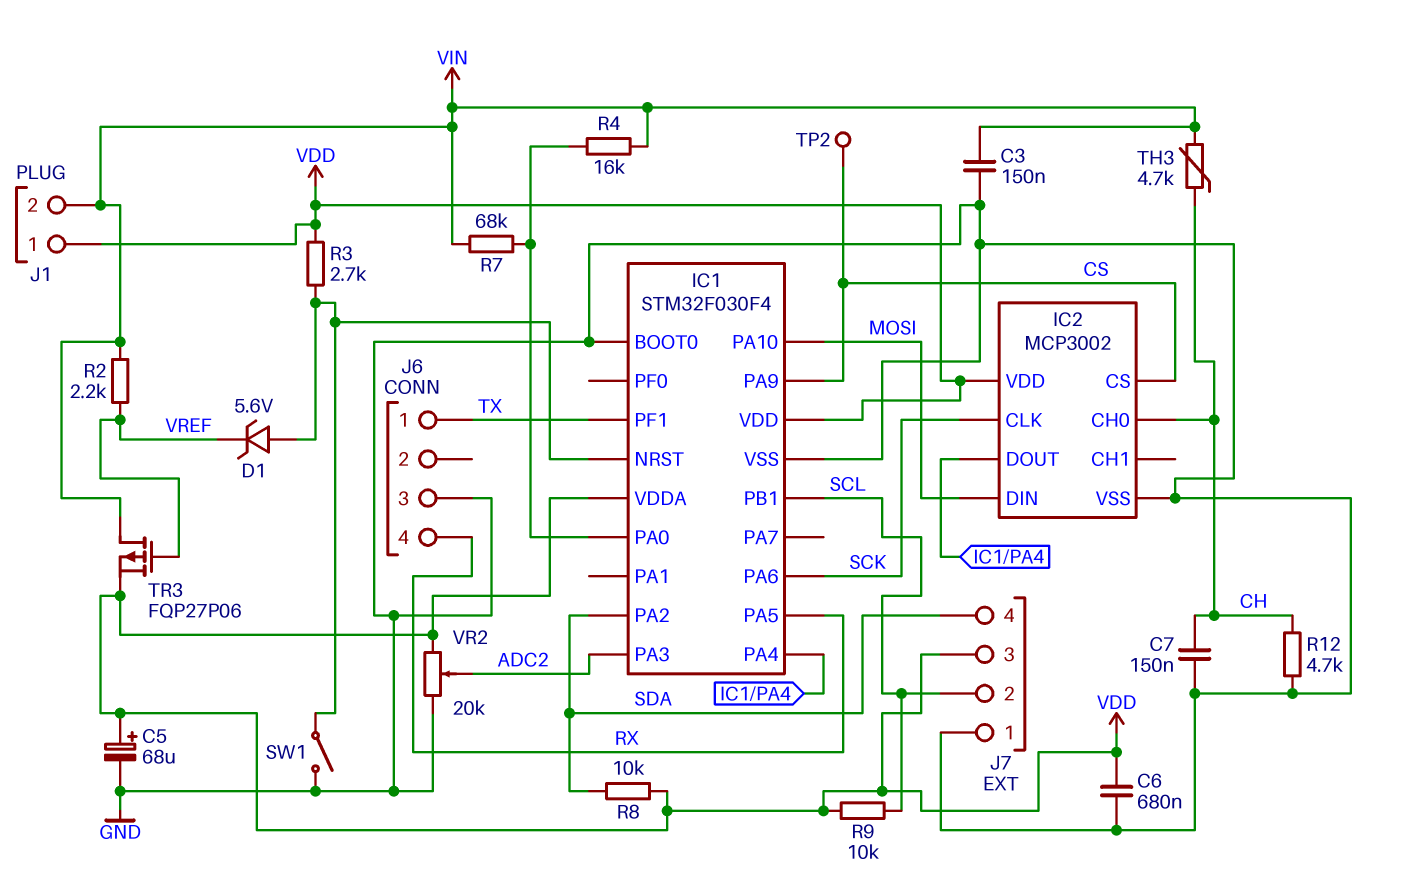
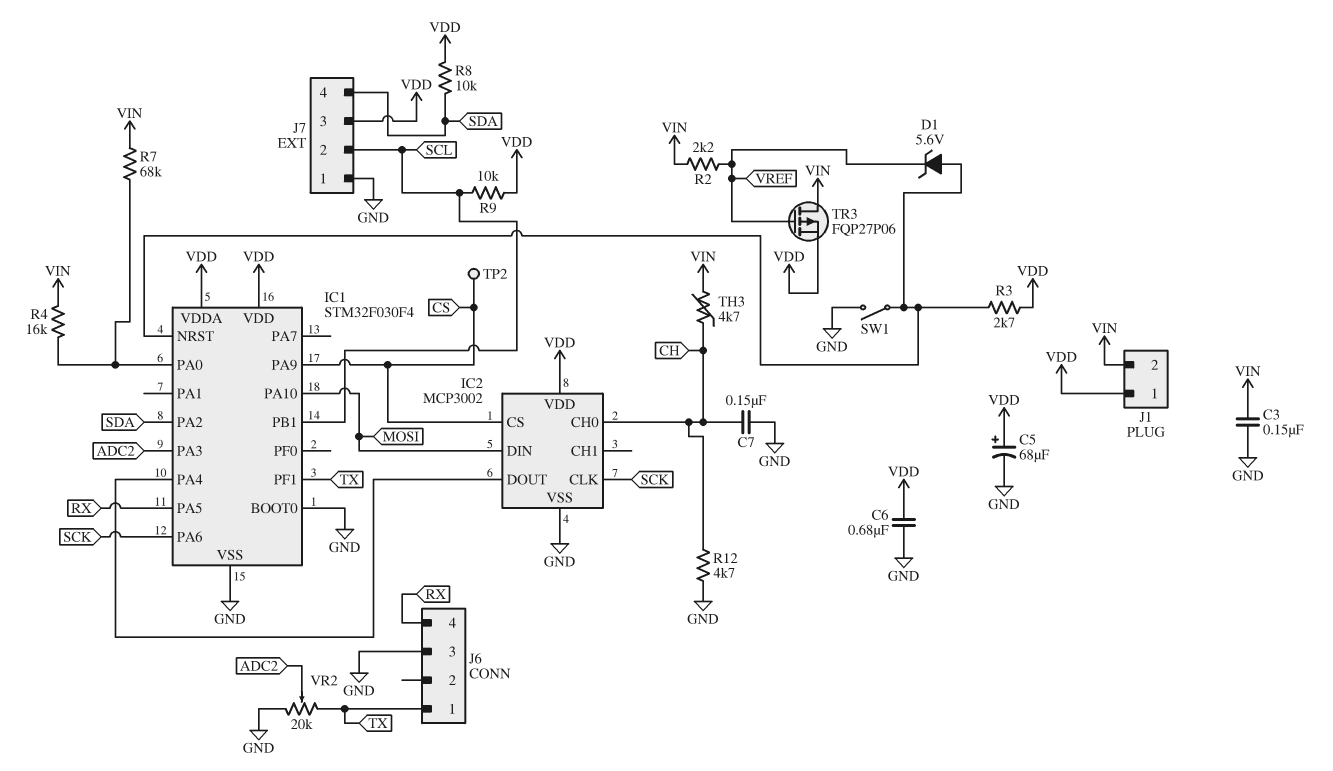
VR2: 20k (GND, VDD, wiper ADC2) -> 20k (GND, TX, wiper ADC2)

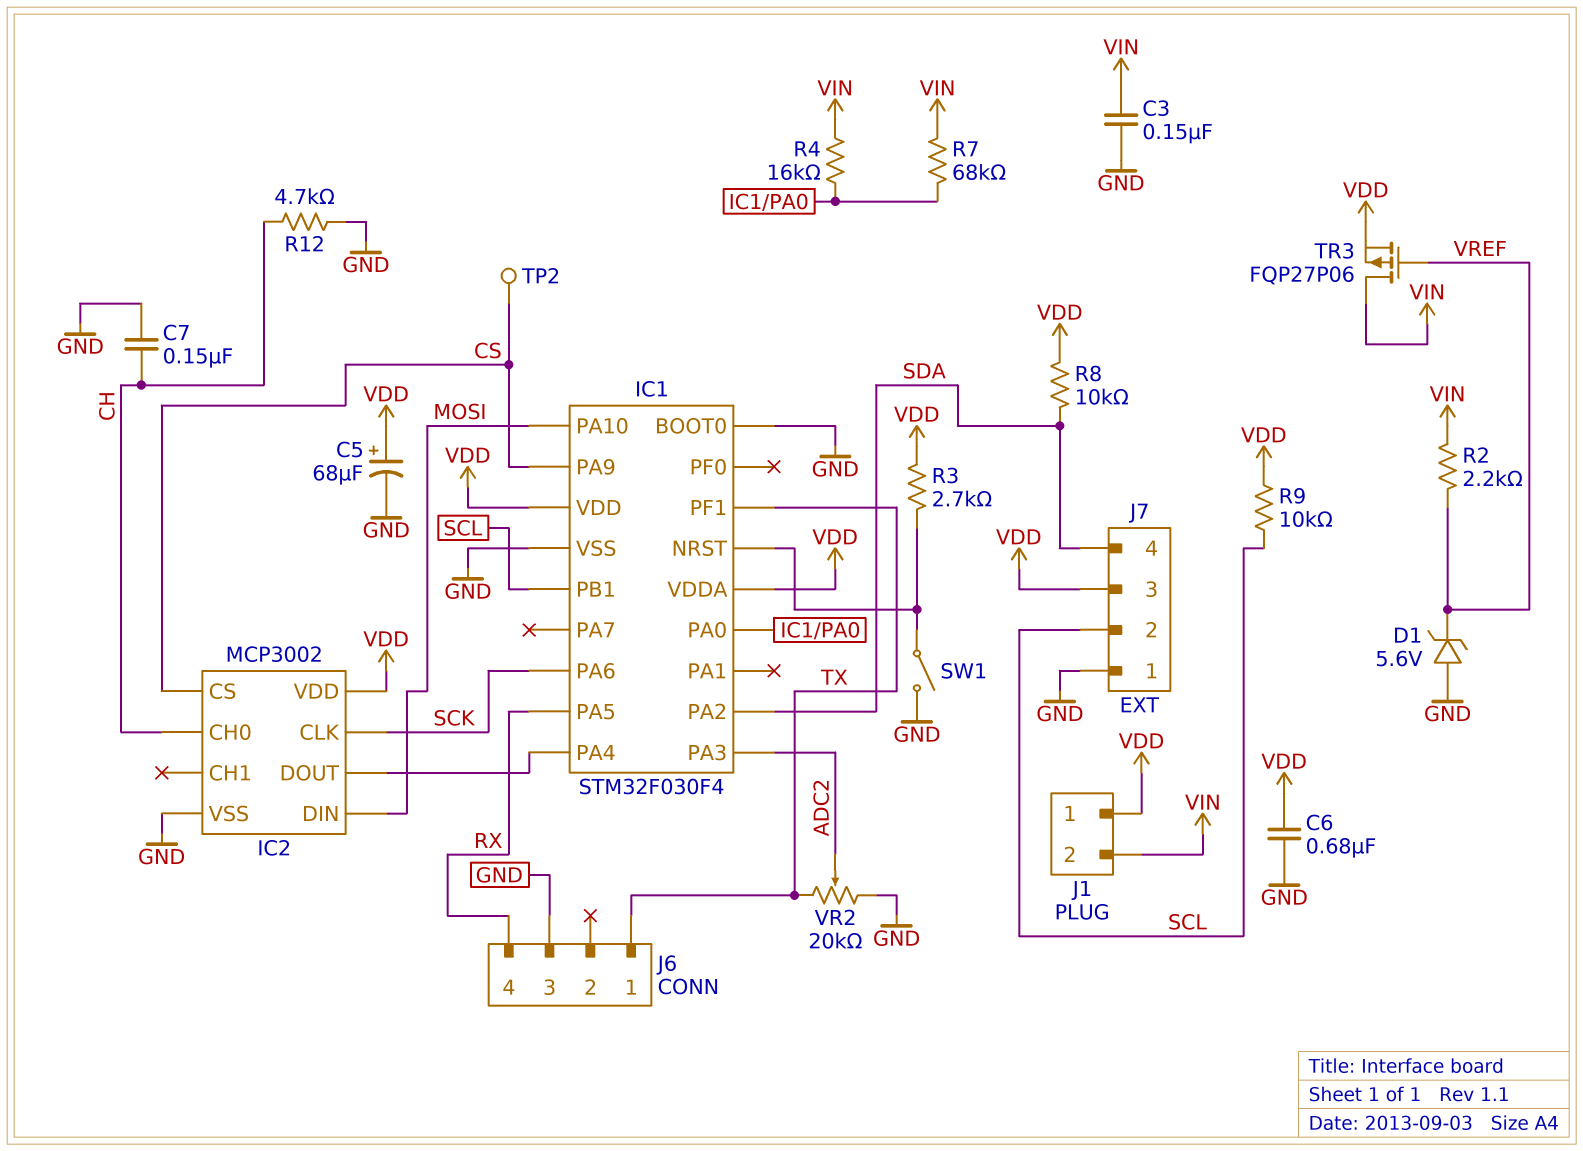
D1: zener 5.6V (A IC1/NRST, K VREF) -> zener 5.6V (A GND, K VREF)
TH3: 4.7k (CH, VIN) -> none

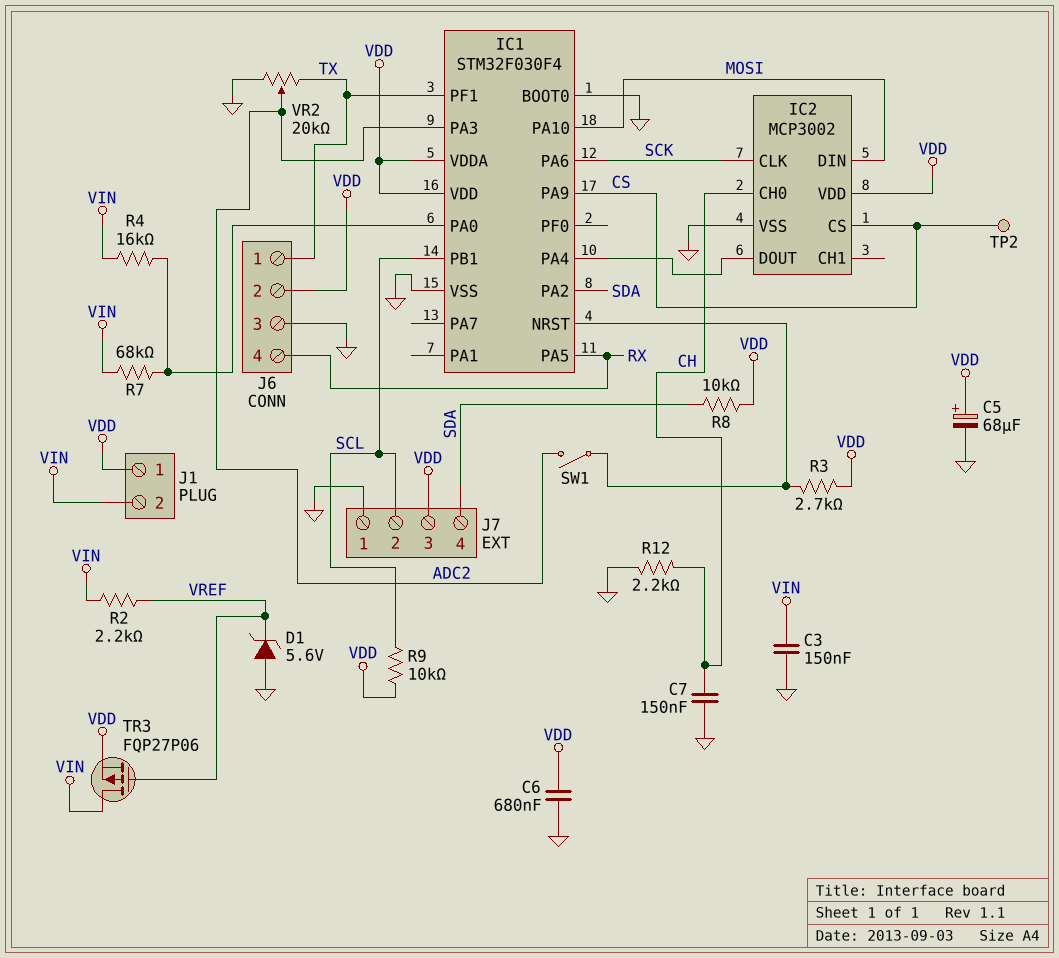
J6 pin 2: none -> VDD
R12: 4.7k (CH, GND) -> 2.2k (CH, GND)
SW1: switch (GND, IC1/NRST) -> switch (ADC2, IC1/NRST)

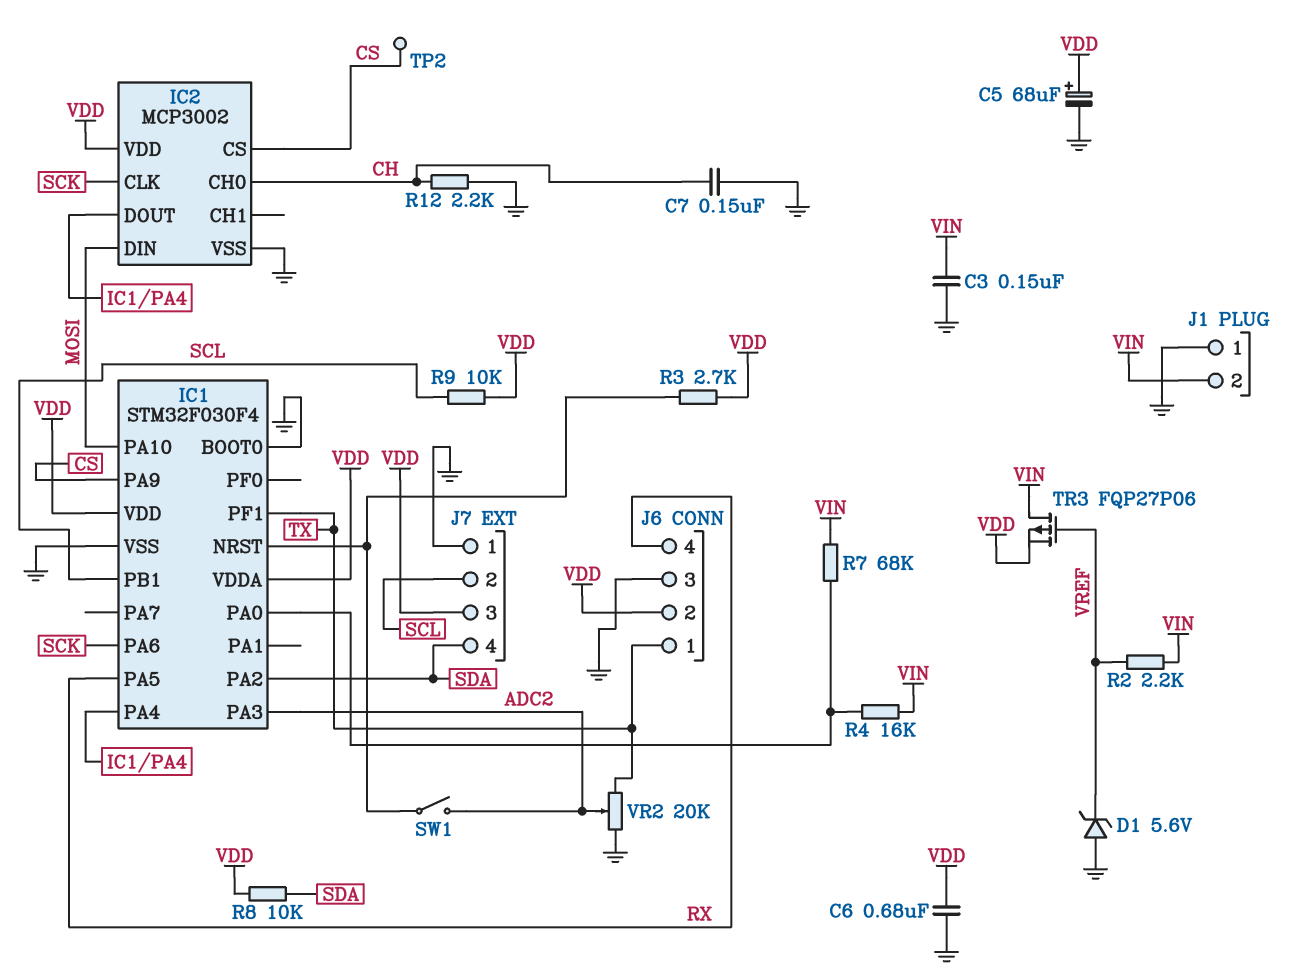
J1 pin 1: VDD -> GND

